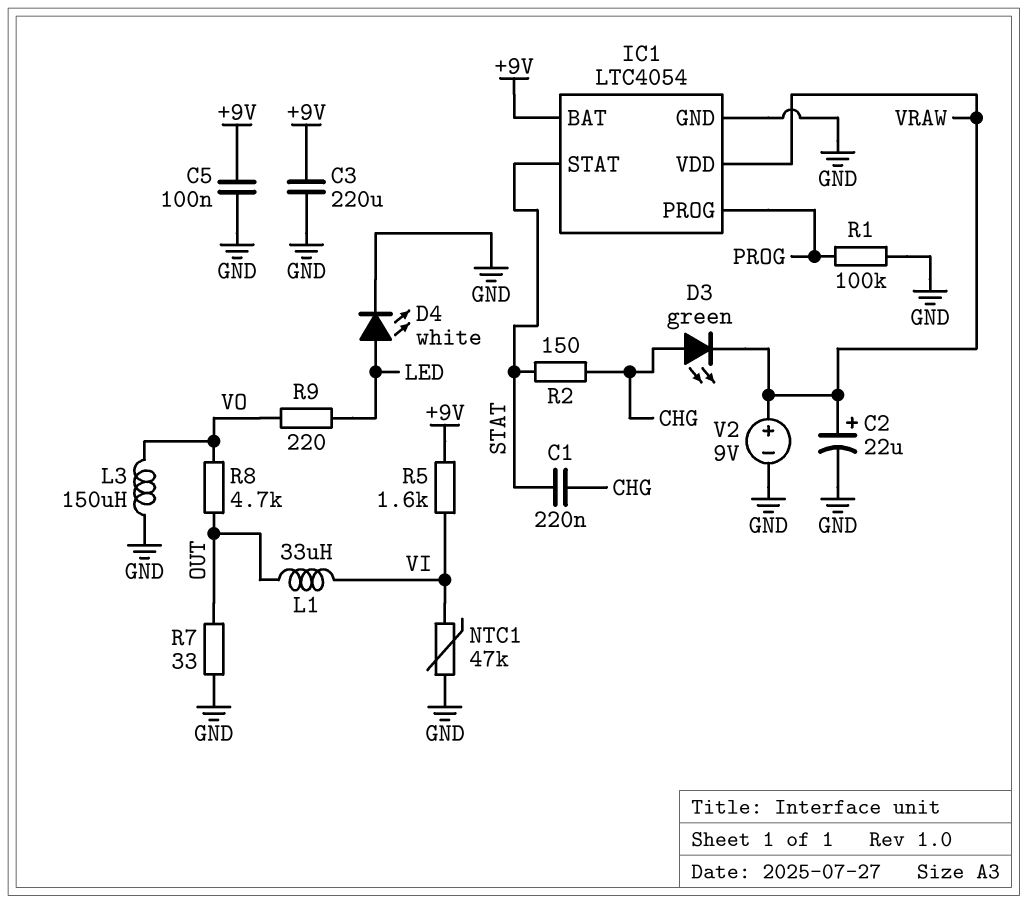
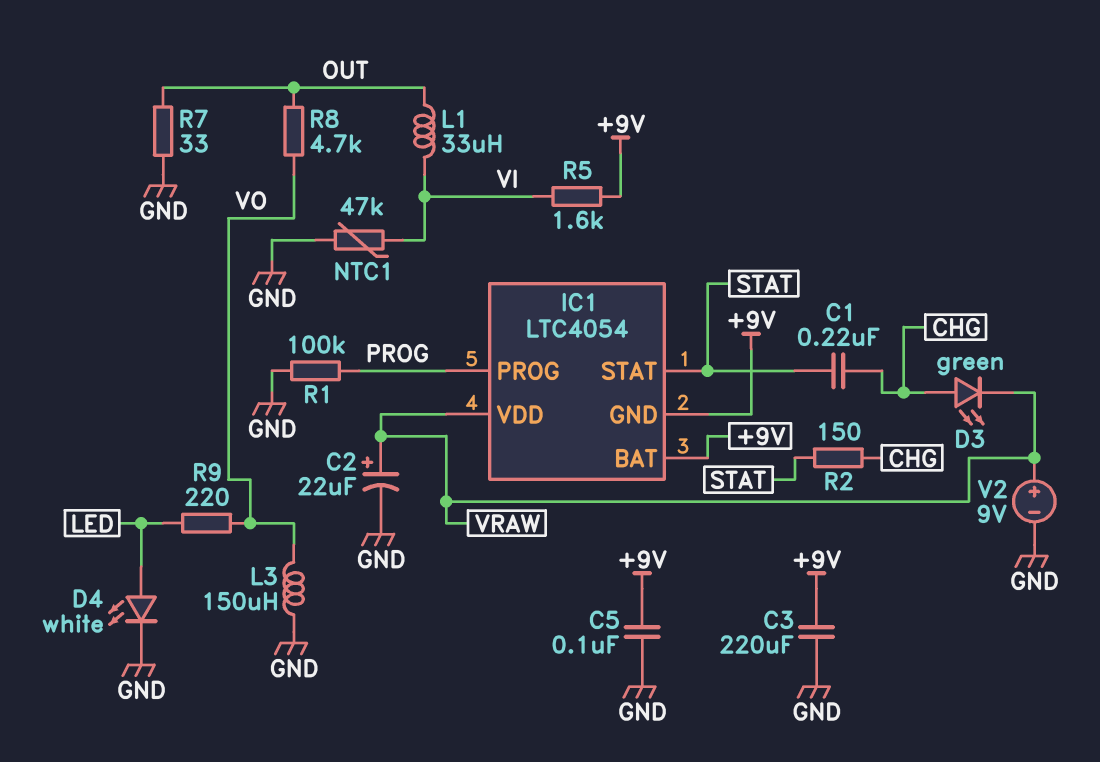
IC1 pin GND: GND -> +9V

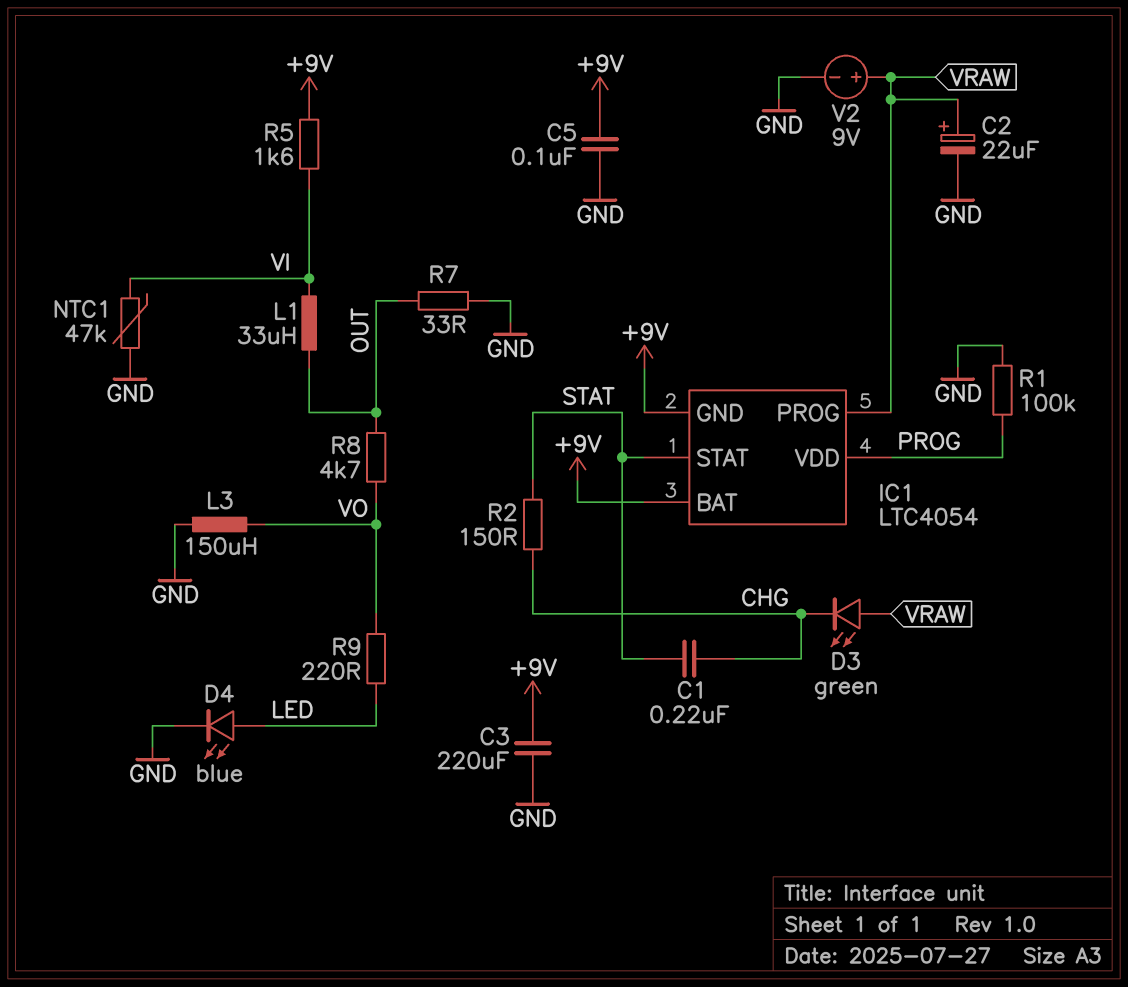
D3: LED green (A CHG, K VRAW) -> LED green (A VRAW, K CHG)
D4: LED white (A LED, K GND) -> LED blue (A LED, K GND)
IC1 pin PROG: PROG -> VRAW
IC1 pin VDD: VRAW -> PROG

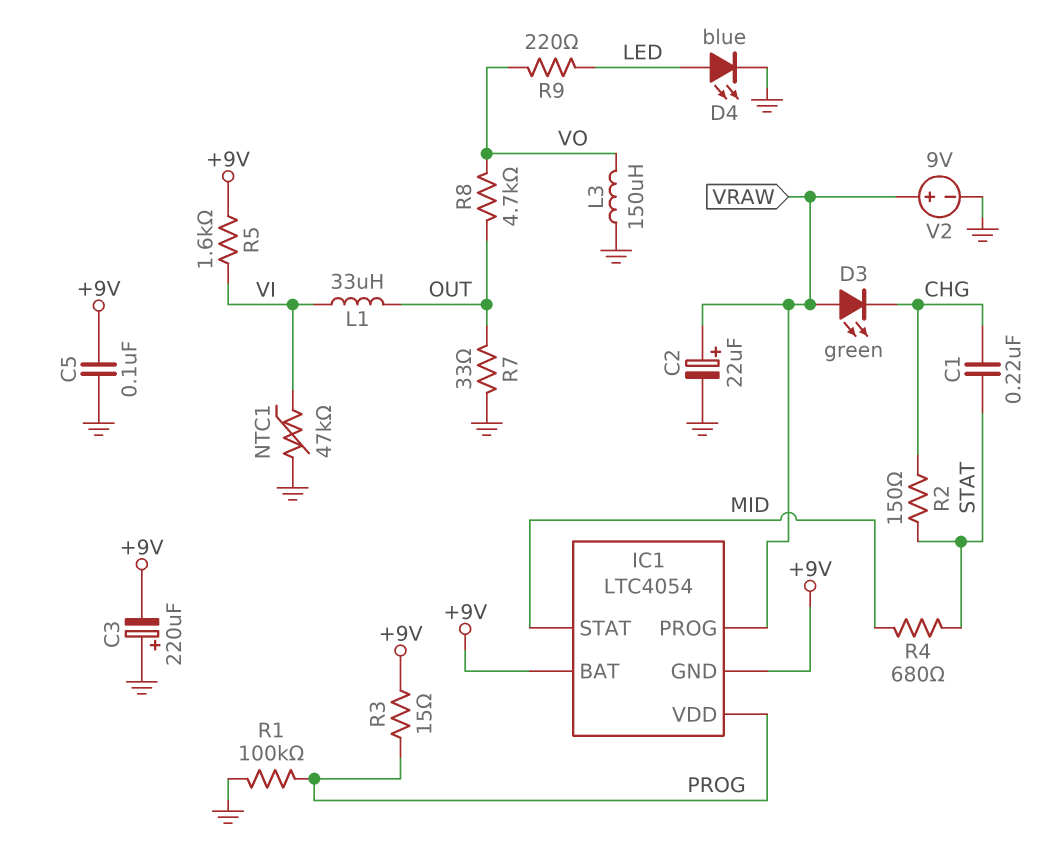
C3: 220uF (+9V, GND) -> 220uF (plus GND, minus +9V)
IC1 pin STAT: STAT -> MID
R3: none -> 15 (+9V, PROG)
R4: none -> 680 (MID, STAT)

